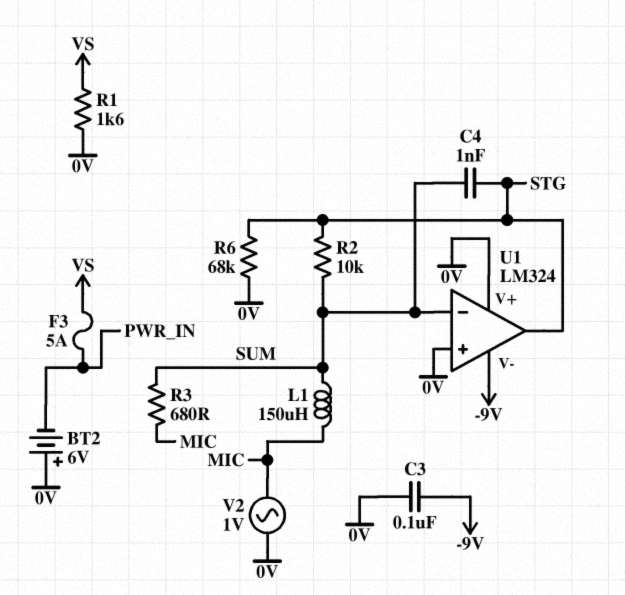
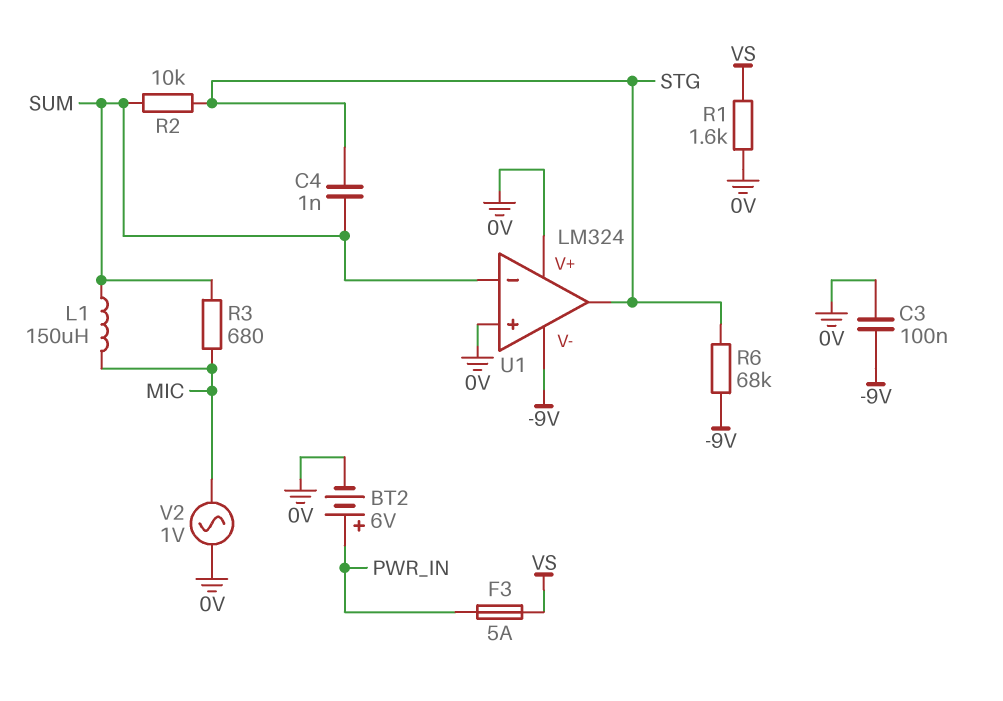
BT2: 6V (plus 0V, minus PWR_IN) -> 6V (plus PWR_IN, minus 0V)
R6: 68k (0V, STG) -> 68k (-9V, STG)

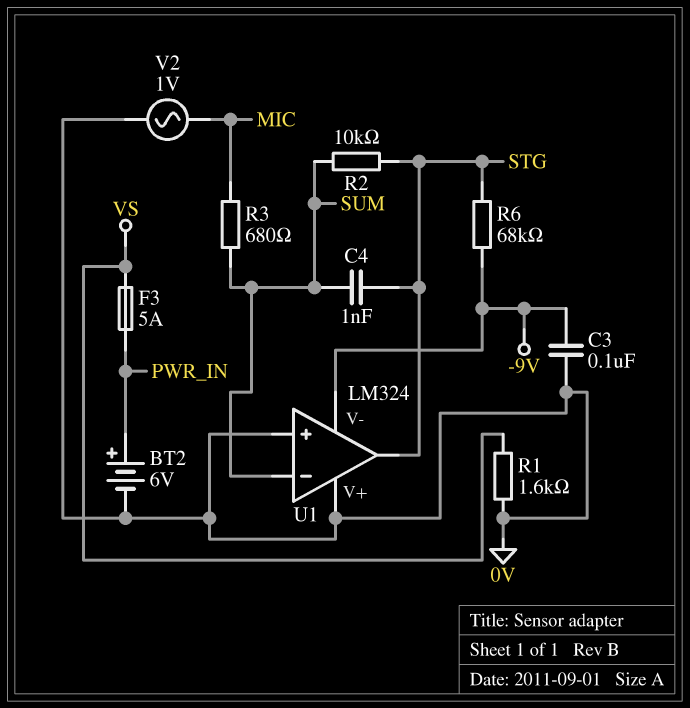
L1: 150uH (MIC, SUM) -> none

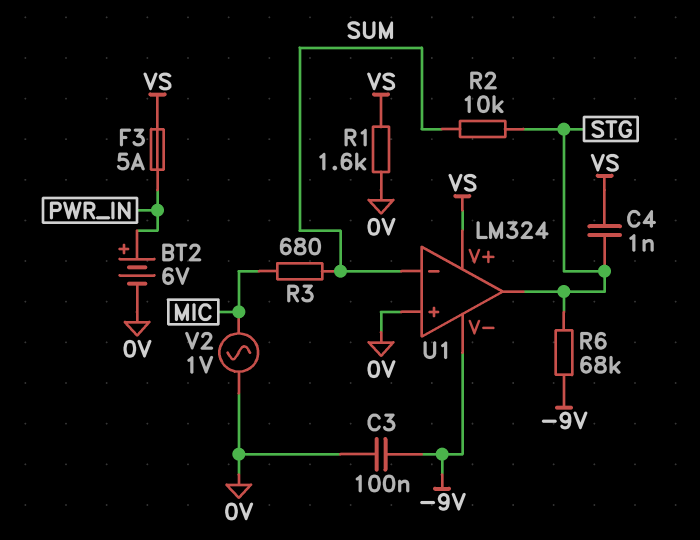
C4: 1nF (STG, SUM) -> 1nF (STG, VS)
U1 pin V+: 0V -> VS

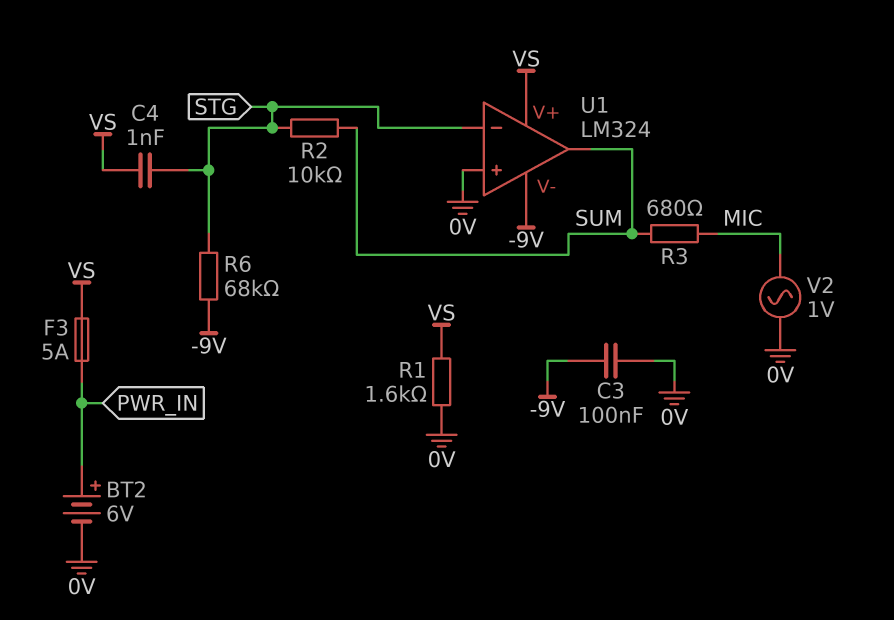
U1 pin in-: SUM -> STG
U1 pin out: STG -> SUM

